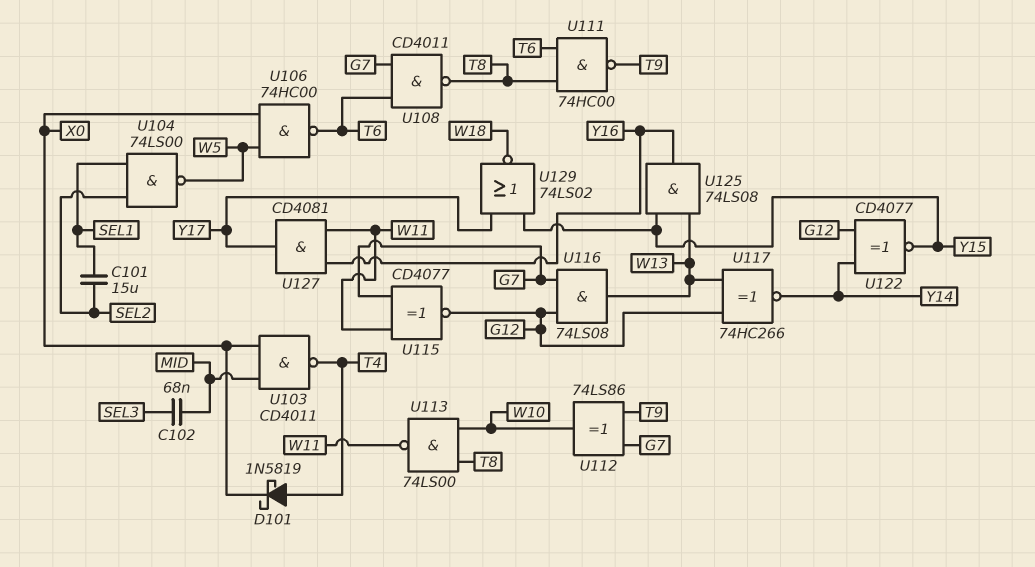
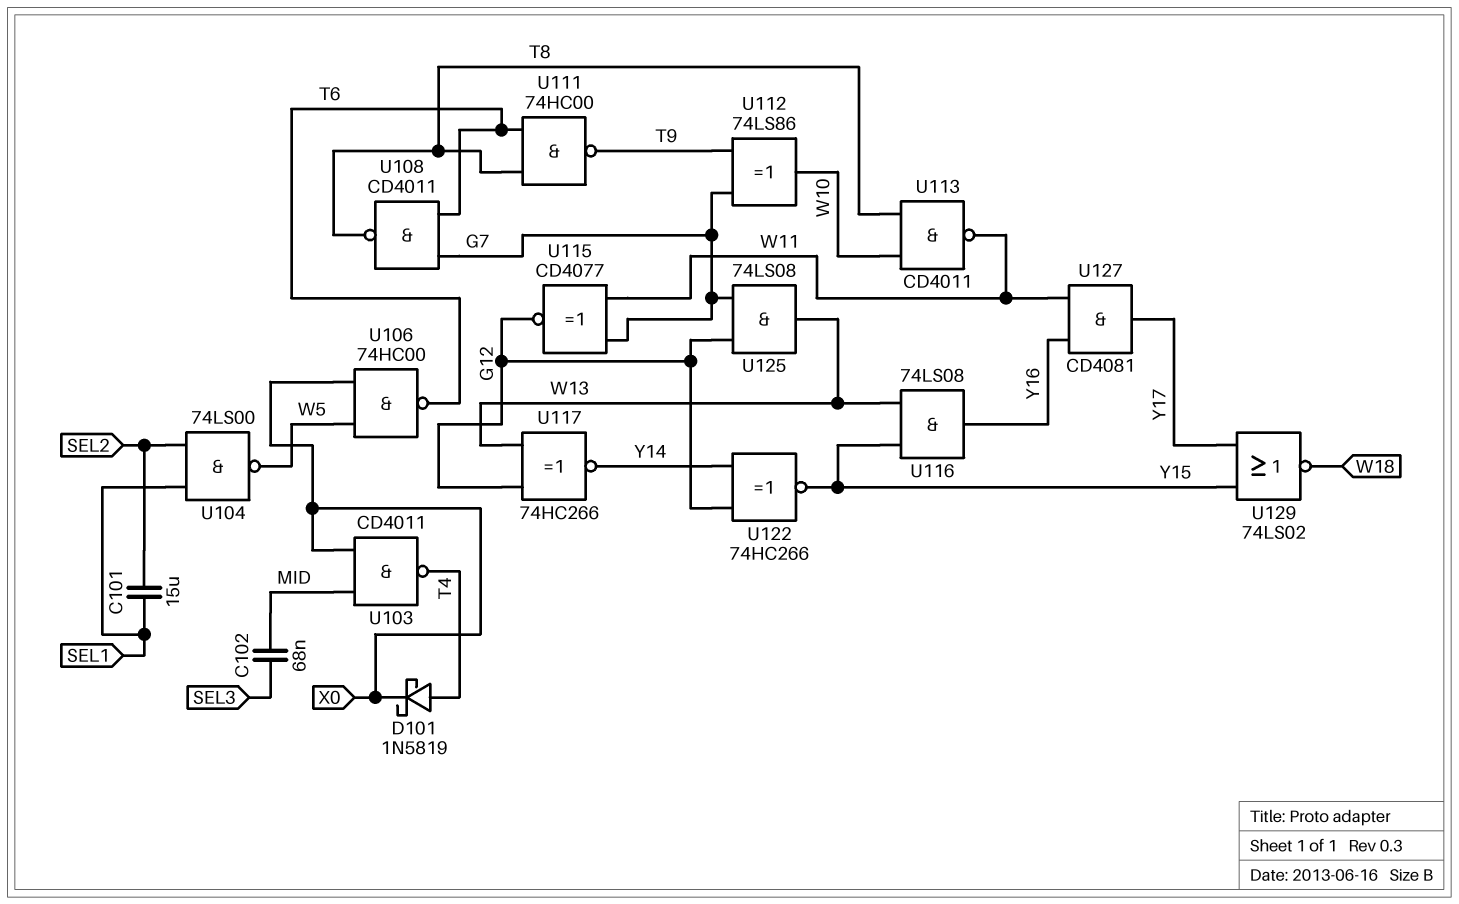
U113: NAND 74LS00 (in T8, in W10, out W11) -> NAND CD4011 (in T8, in W10, out W11)
U116: AND 74LS08 (in G7, in G12, out W13) -> AND 74LS08 (in W13, in Y15, out Y16)
U122: XNOR CD4077 (in G12, in Y14, out Y15) -> XNOR 74HC266 (in G12, in Y14, out Y15)
U125: AND 74LS08 (in W13, in Y15, out Y16) -> AND 74LS08 (in G7, in G12, out W13)

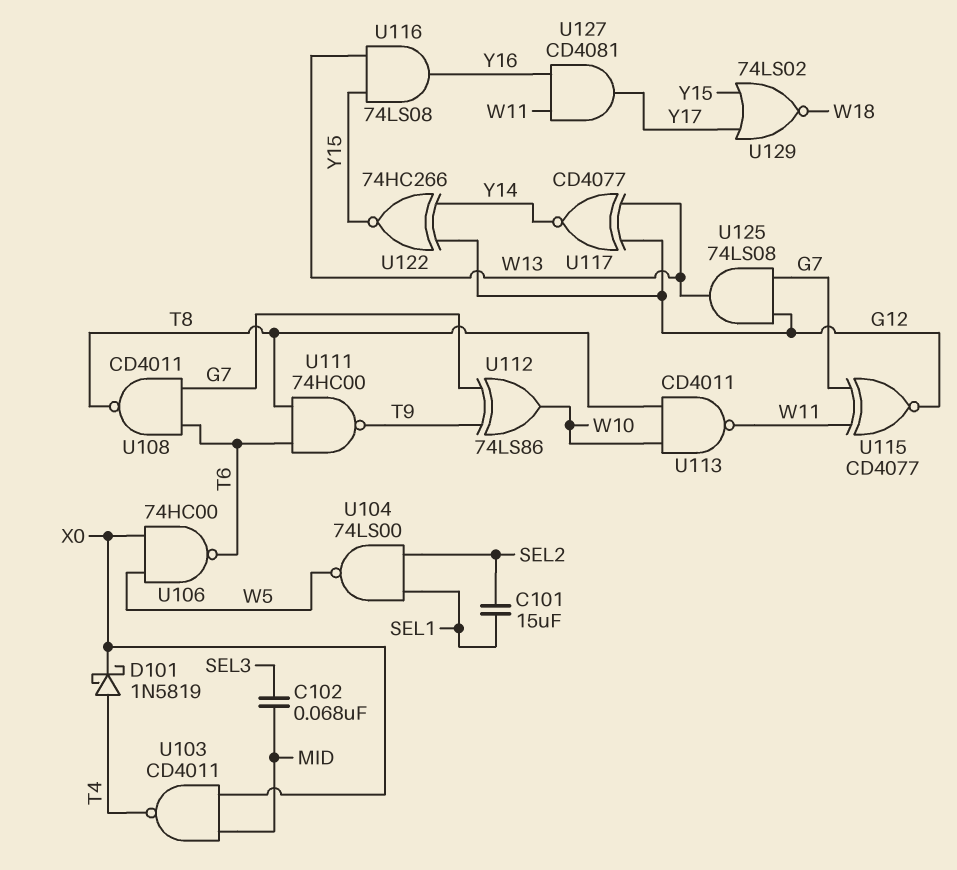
U117: XNOR 74HC266 (in G12, in W13, out Y14) -> XNOR CD4077 (in G12, in W13, out Y14)

